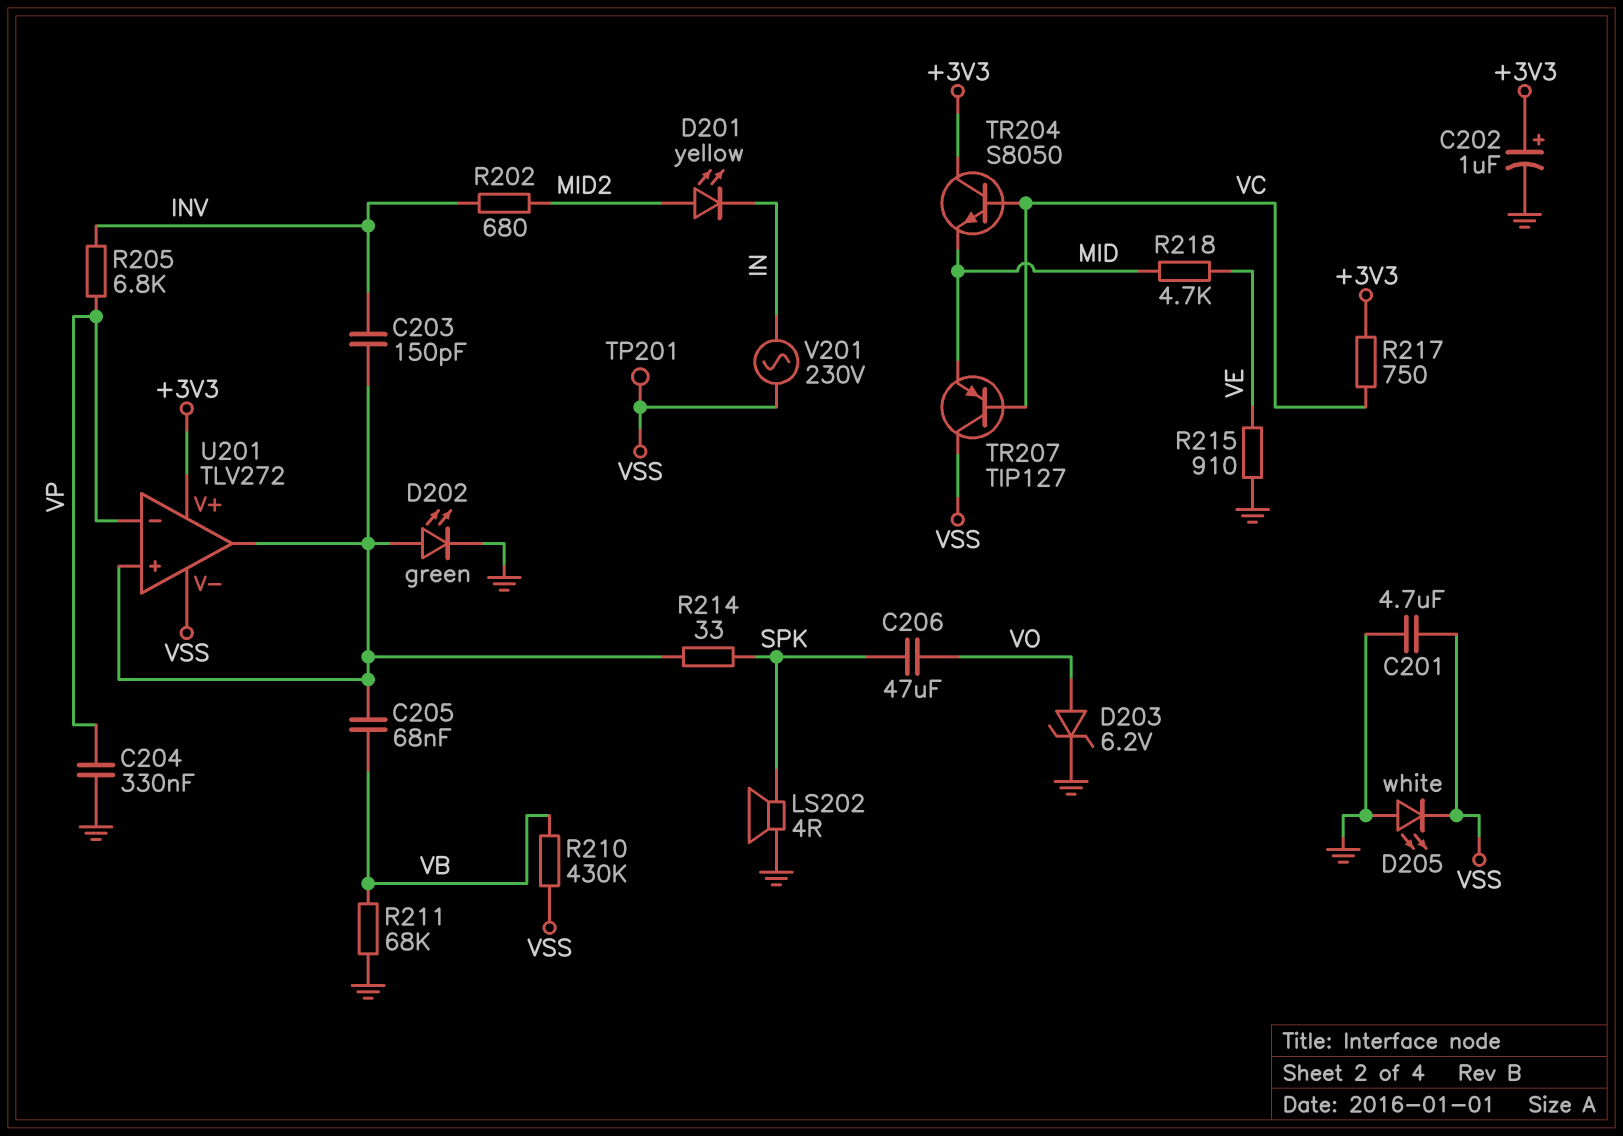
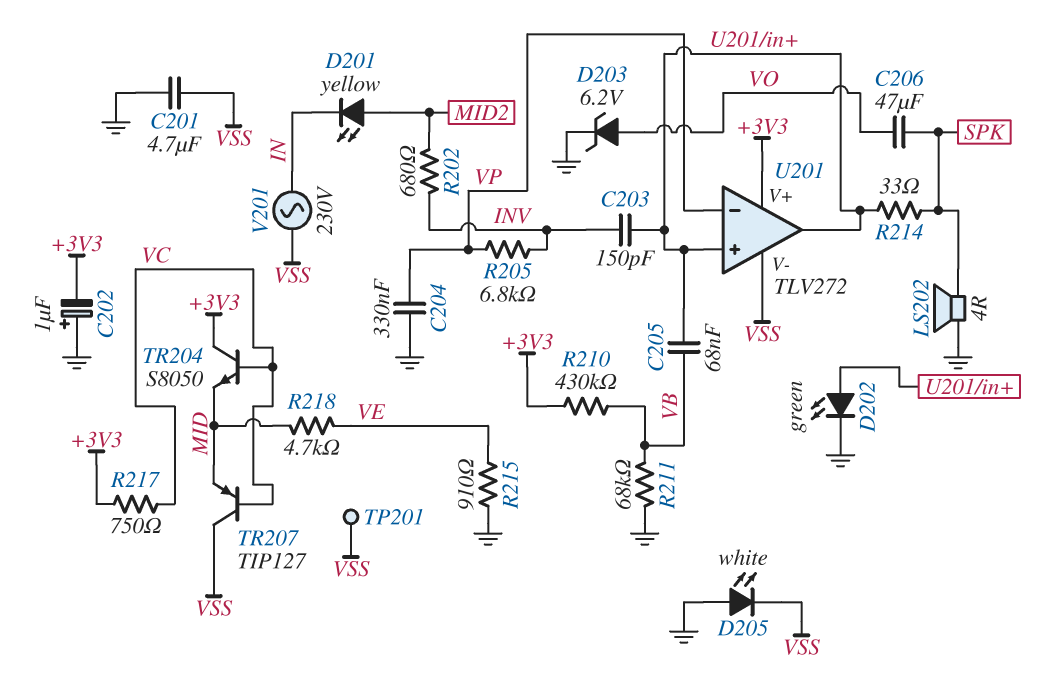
C202: 1uF (plus +3V3, minus GND) -> 1uF (plus GND, minus +3V3)
R210: 430k (VB, VSS) -> 430k (+3V3, VB)

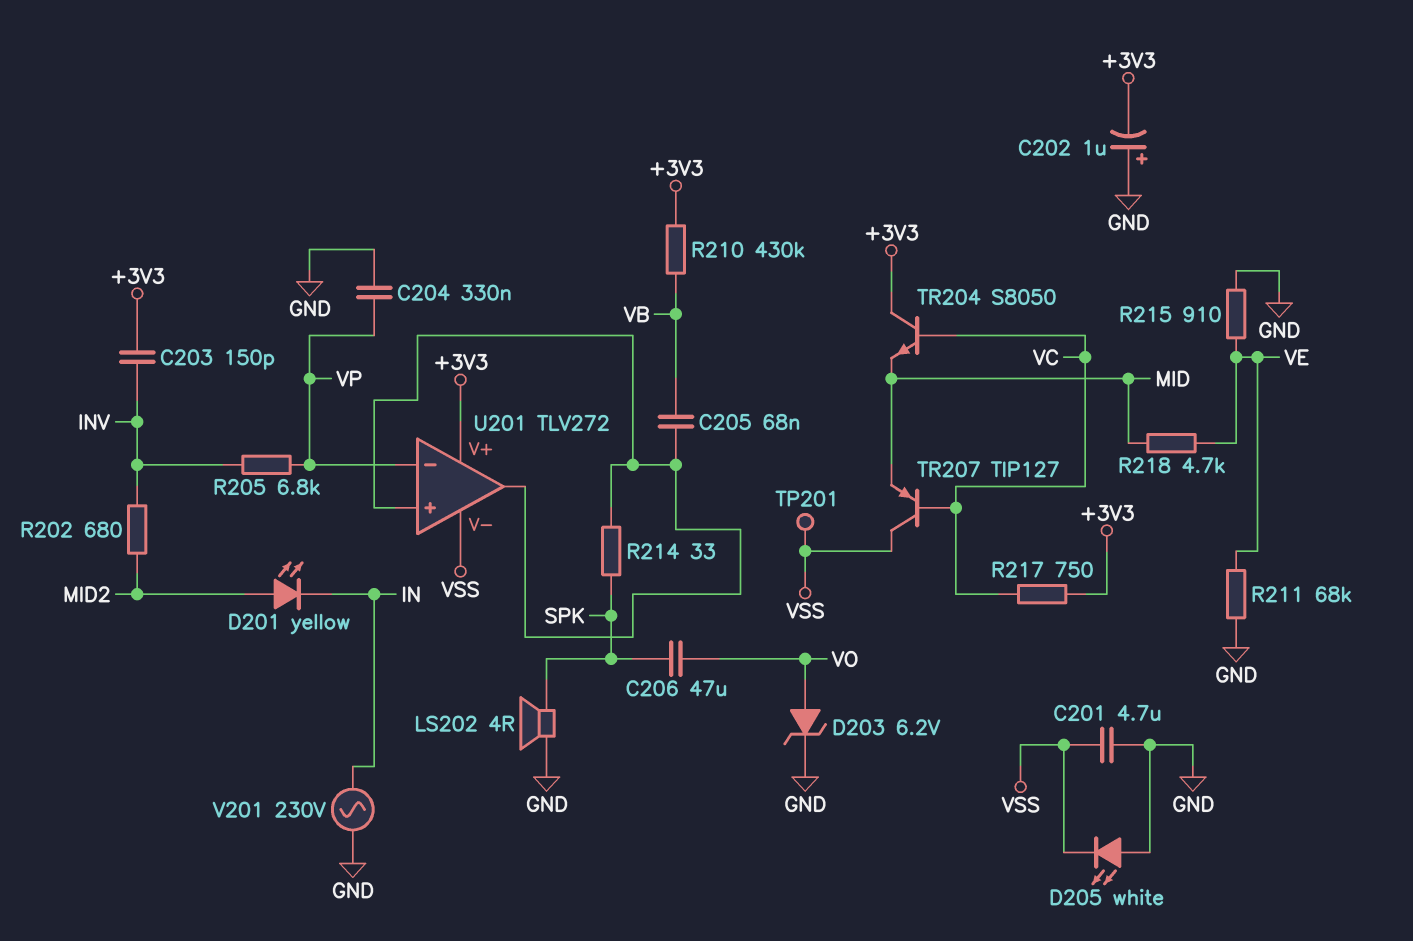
C203: 150pF (INV, U201/in+) -> 150pF (+3V3, INV)
D202: LED green (A U201/in+, K GND) -> none
R211: 68k (GND, VB) -> 68k (GND, VE)
V201: AC 230V (IN, VSS) -> AC 230V (GND, IN)

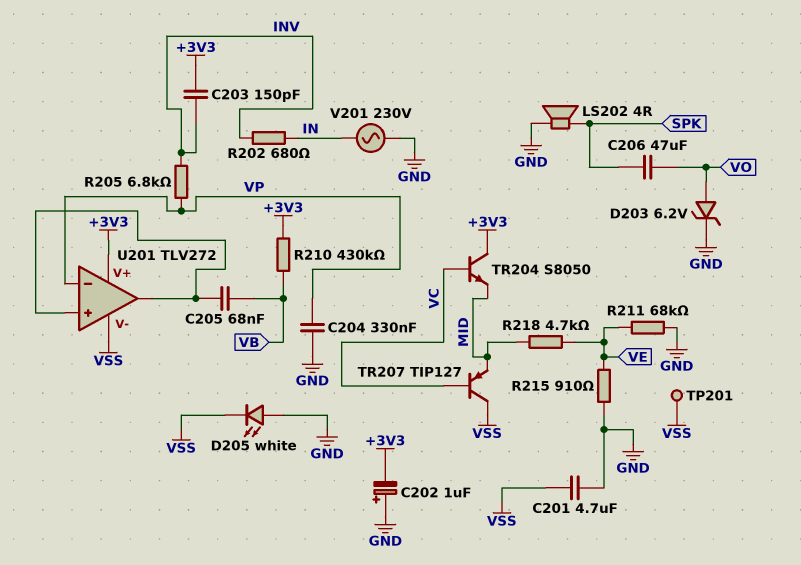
D201: LED yellow (A MID2, K IN) -> none
R202: 680 (INV, MID2) -> 680 (IN, INV)
R214: 33 (SPK, U201/in+) -> none
R217: 750 (+3V3, VC) -> none

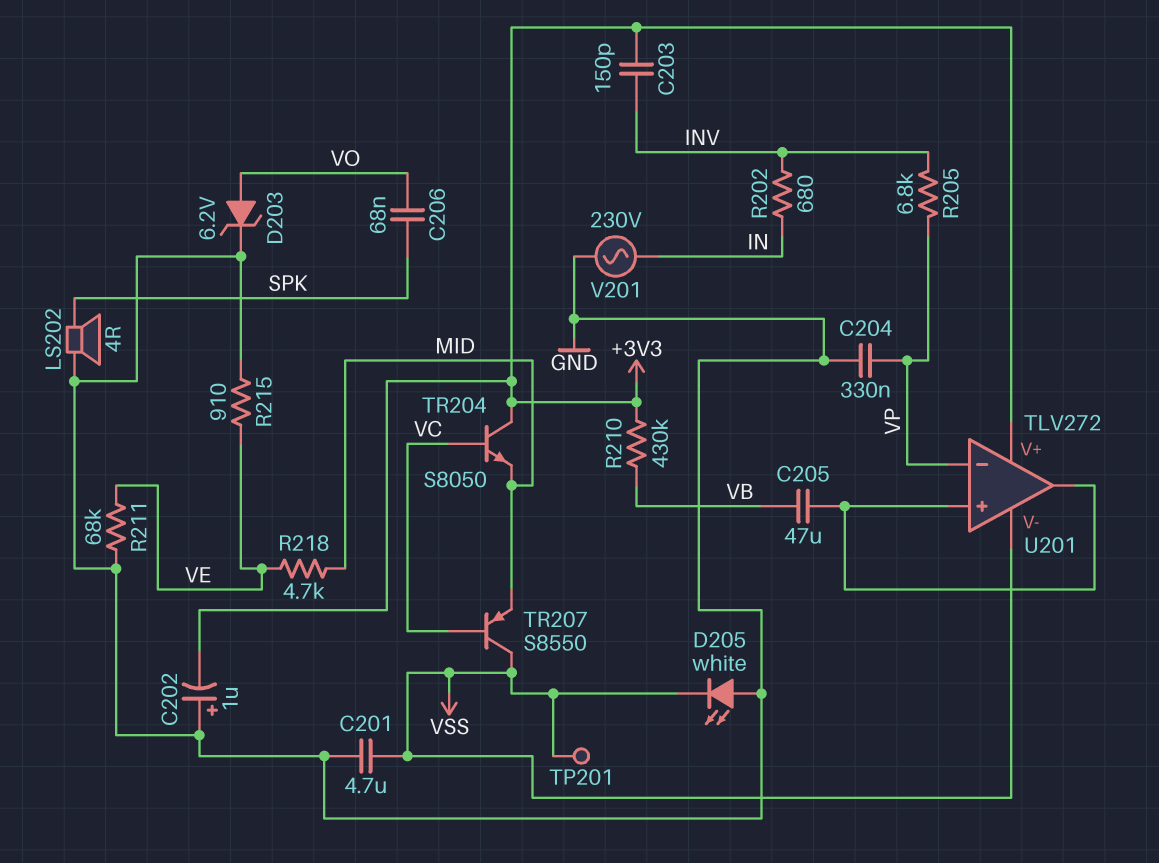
C205: 68nF (U201/in+, VB) -> 47uF (U201/in+, VB)
C206: 47uF (SPK, VO) -> 68nF (SPK, VO)
TR207: PNP TIP127 (B VC, C VSS, E MID) -> PNP S8550 (B VC, C VSS, E MID)

